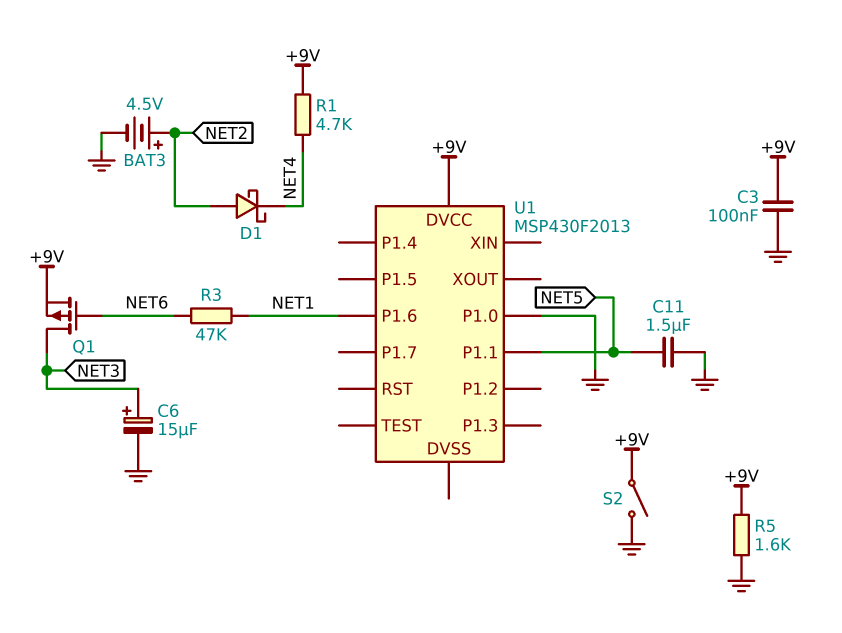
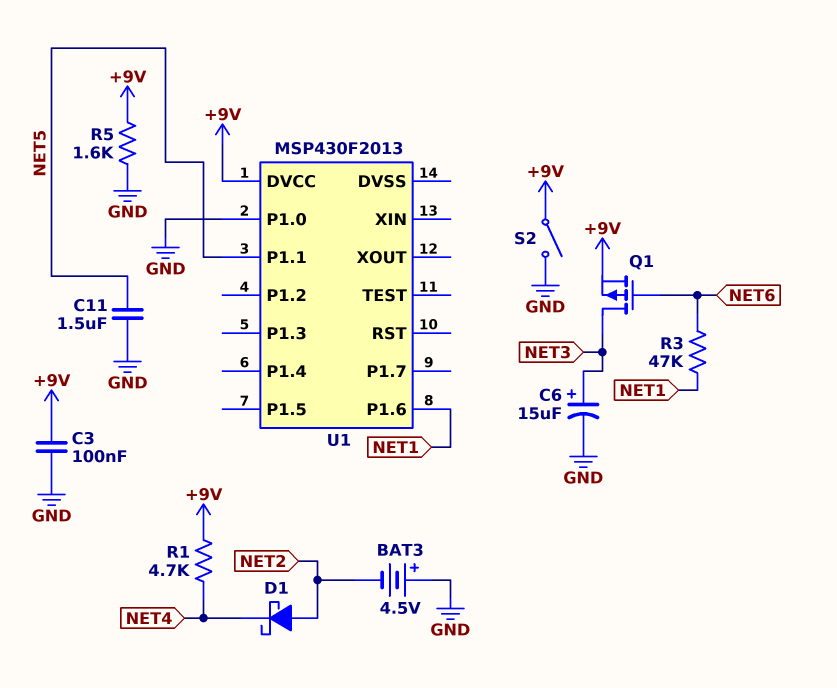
BAT3: 4.5V (plus NET2, minus GND) -> 4.5V (plus GND, minus NET2)

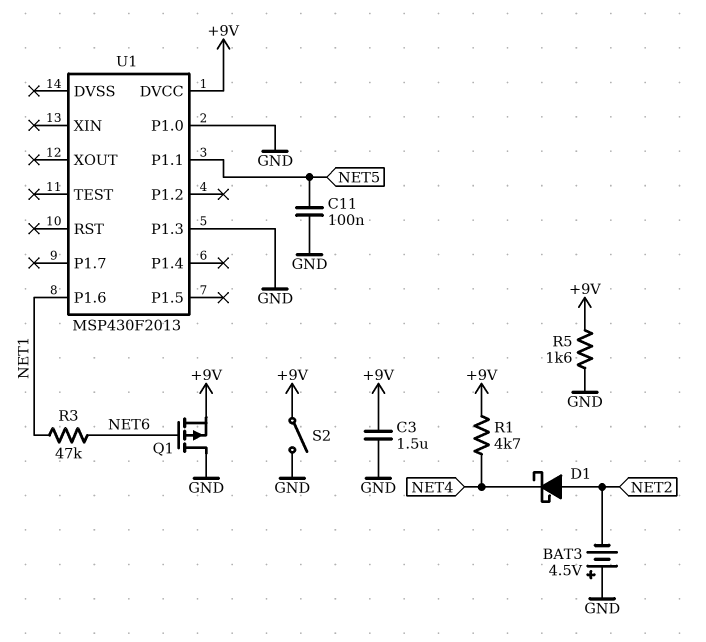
C3: 100nF (+9V, GND) -> 1.5uF (+9V, GND)
C6: 15uF (plus NET3, minus GND) -> none
C11: 1.5uF (GND, NET5) -> 100nF (GND, NET5)
Q1: PMOS (G NET6, D NET3, S +9V) -> PMOS (G NET6, D GND, S +9V)
U1 pin P1.3: none -> GND

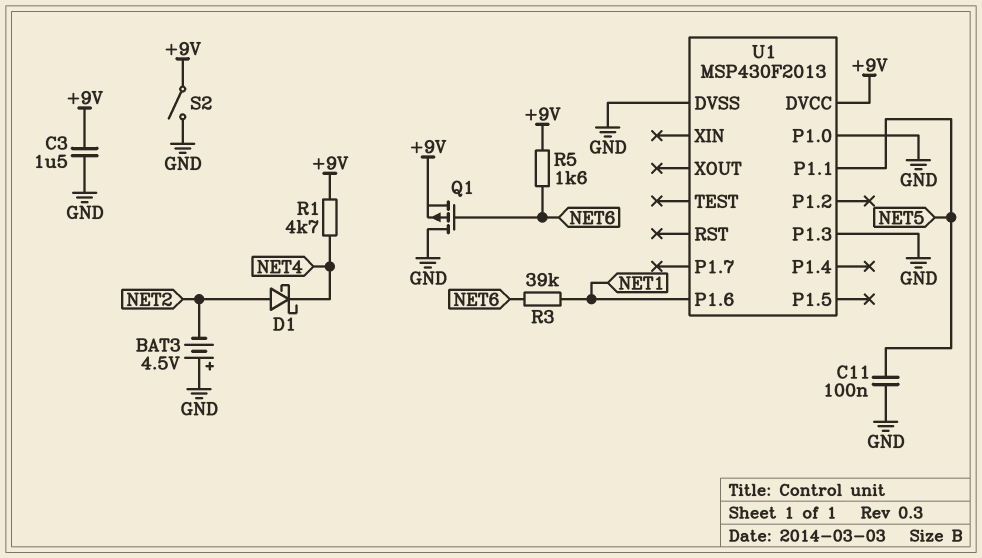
R3: 47k (NET1, NET6) -> 39k (NET1, NET6)
R5: 1.6k (+9V, GND) -> 1.6k (+9V, NET6)
U1 pin DVSS: none -> GND

